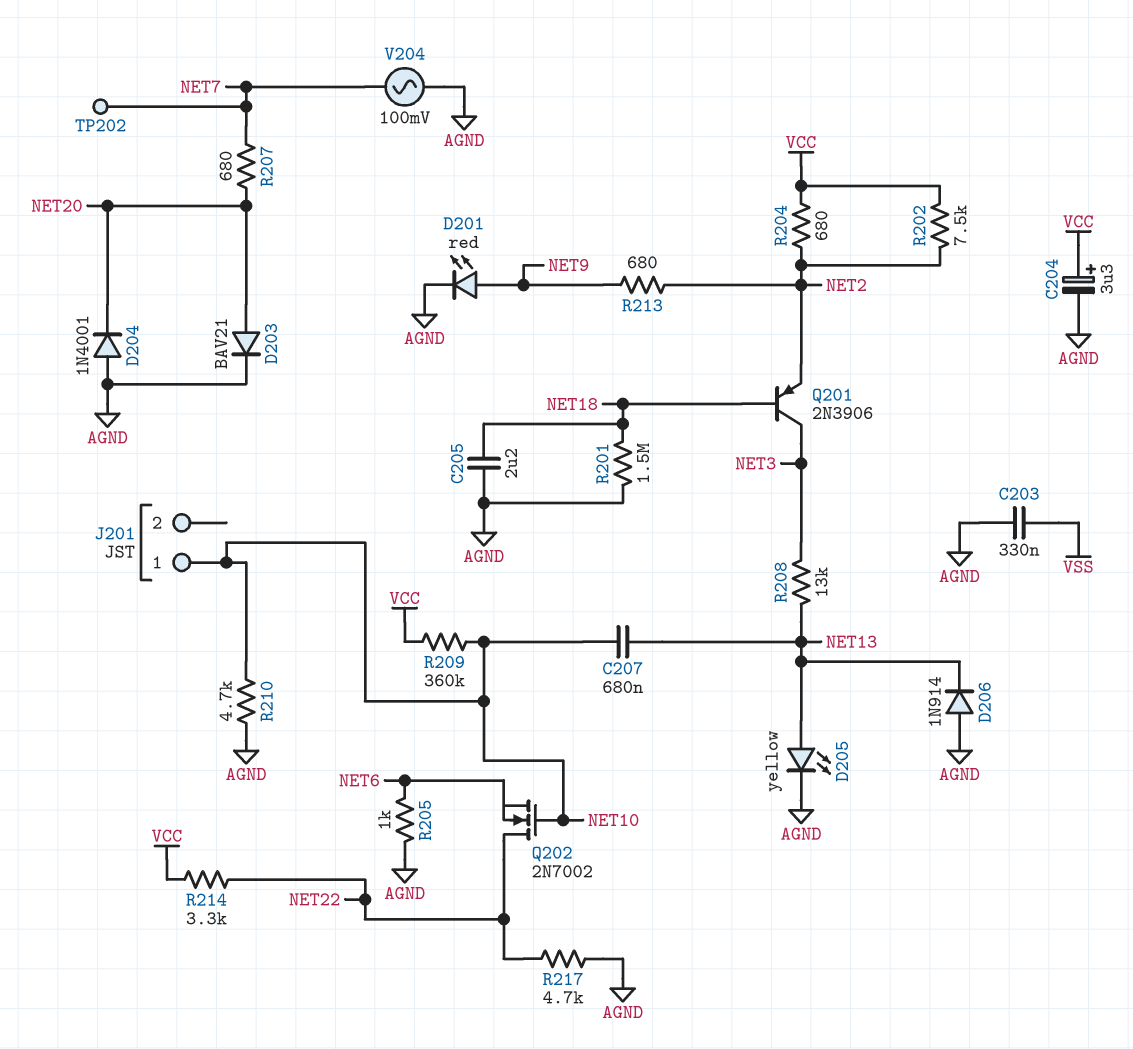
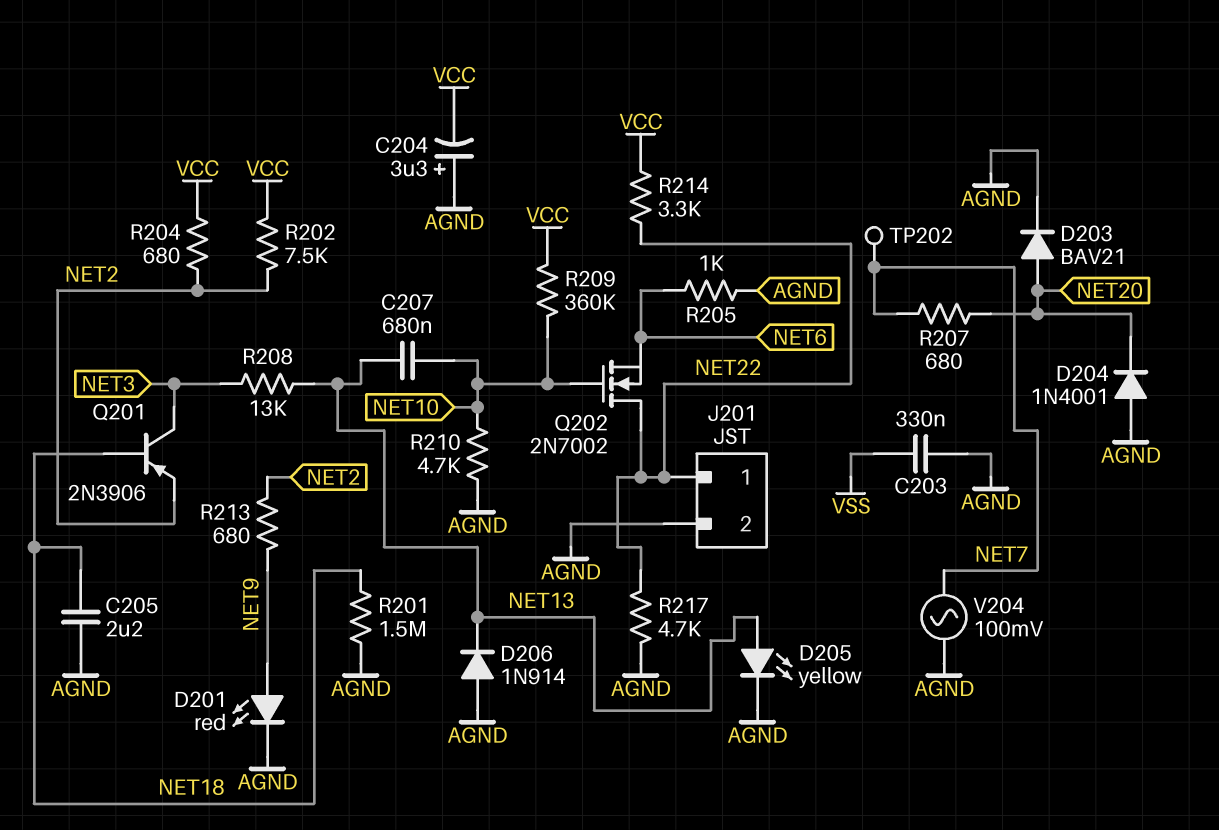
C204: 3.3uF (plus VCC, minus AGND) -> 3.3uF (plus AGND, minus VCC)
J201 pin 1: NET10 -> NET22
J201 pin 2: none -> AGND

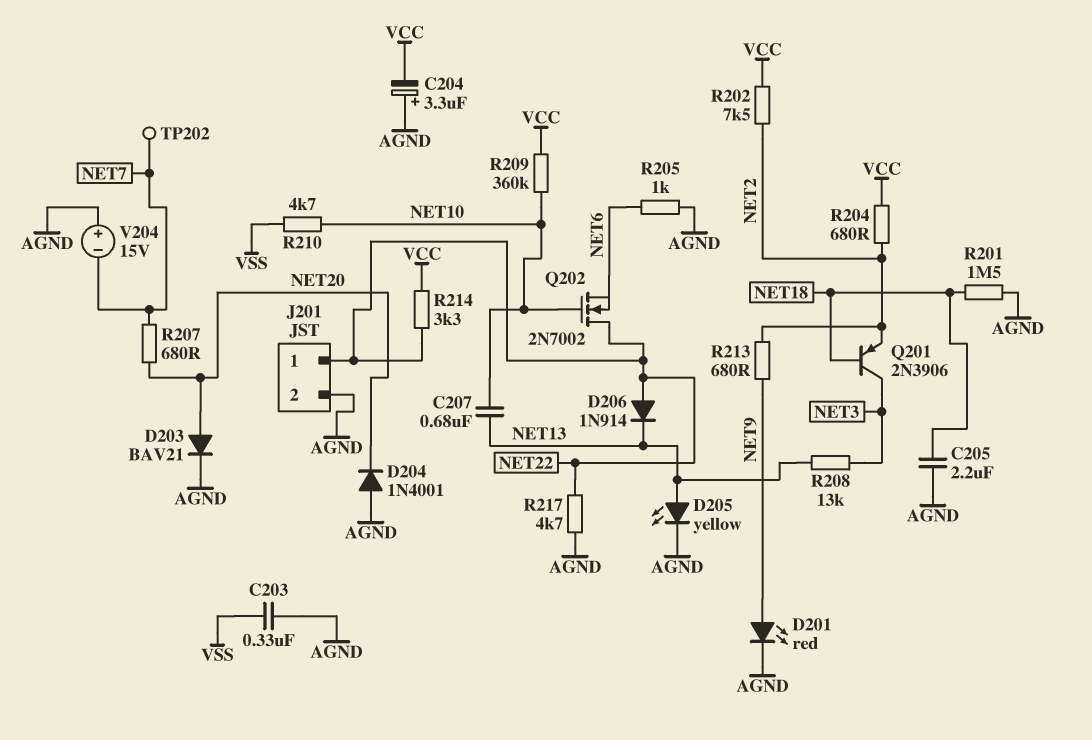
D206: diode 1N914 (A AGND, K NET13) -> diode 1N914 (A NET22, K NET13)
R210: 4.7k (AGND, NET10) -> 4.7k (NET10, VSS)
V204: AC 100mV (AGND, NET7) -> 15V (plus AGND, minus NET7)

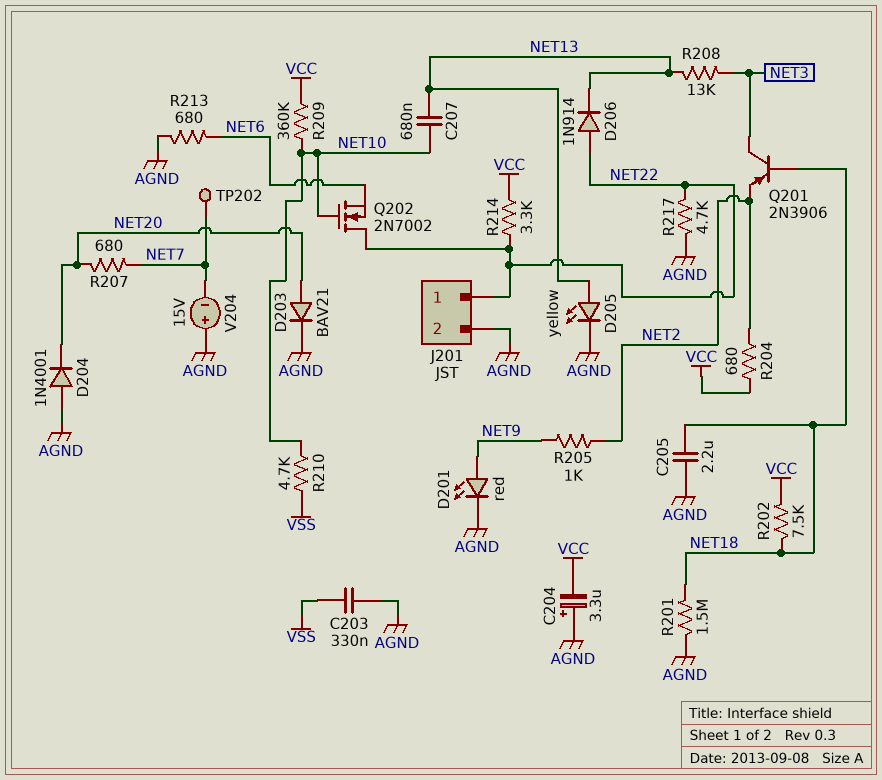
R202: 7.5k (NET2, VCC) -> 7.5k (NET18, VCC)
R205: 1k (AGND, NET6) -> 1k (NET2, NET9)
R213: 680 (NET2, NET9) -> 680 (AGND, NET6)

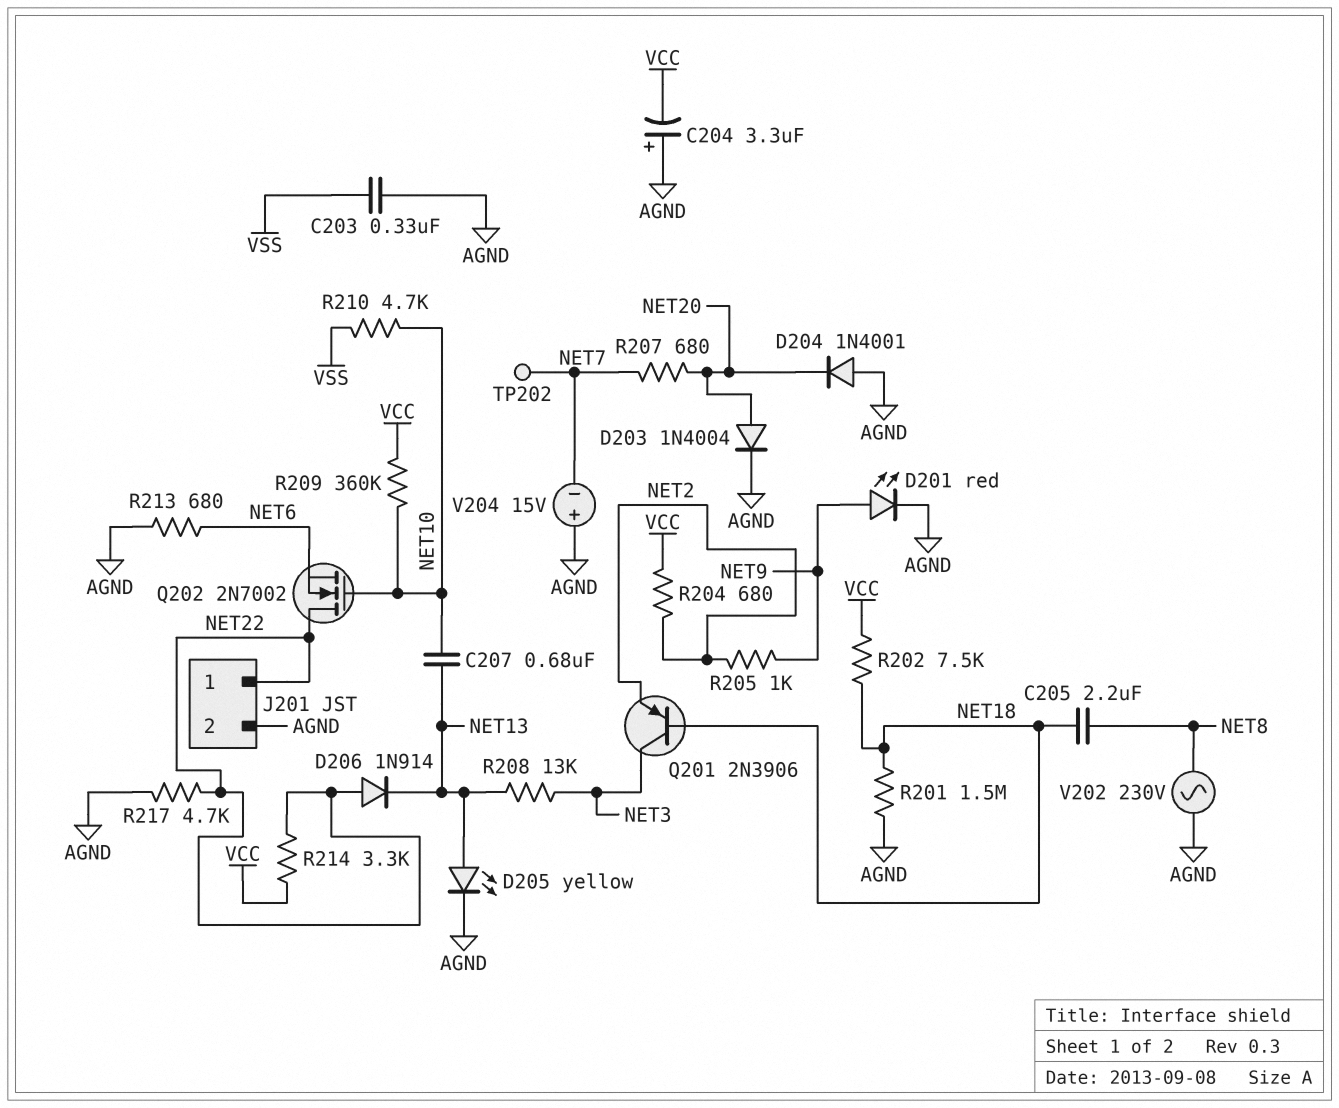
C205: 2.2uF (AGND, NET18) -> 2.2uF (NET8, NET18)
D203: diode BAV21 (A NET20, K AGND) -> diode 1N4004 (A NET20, K AGND)
V202: none -> AC 230V (AGND, NET8)

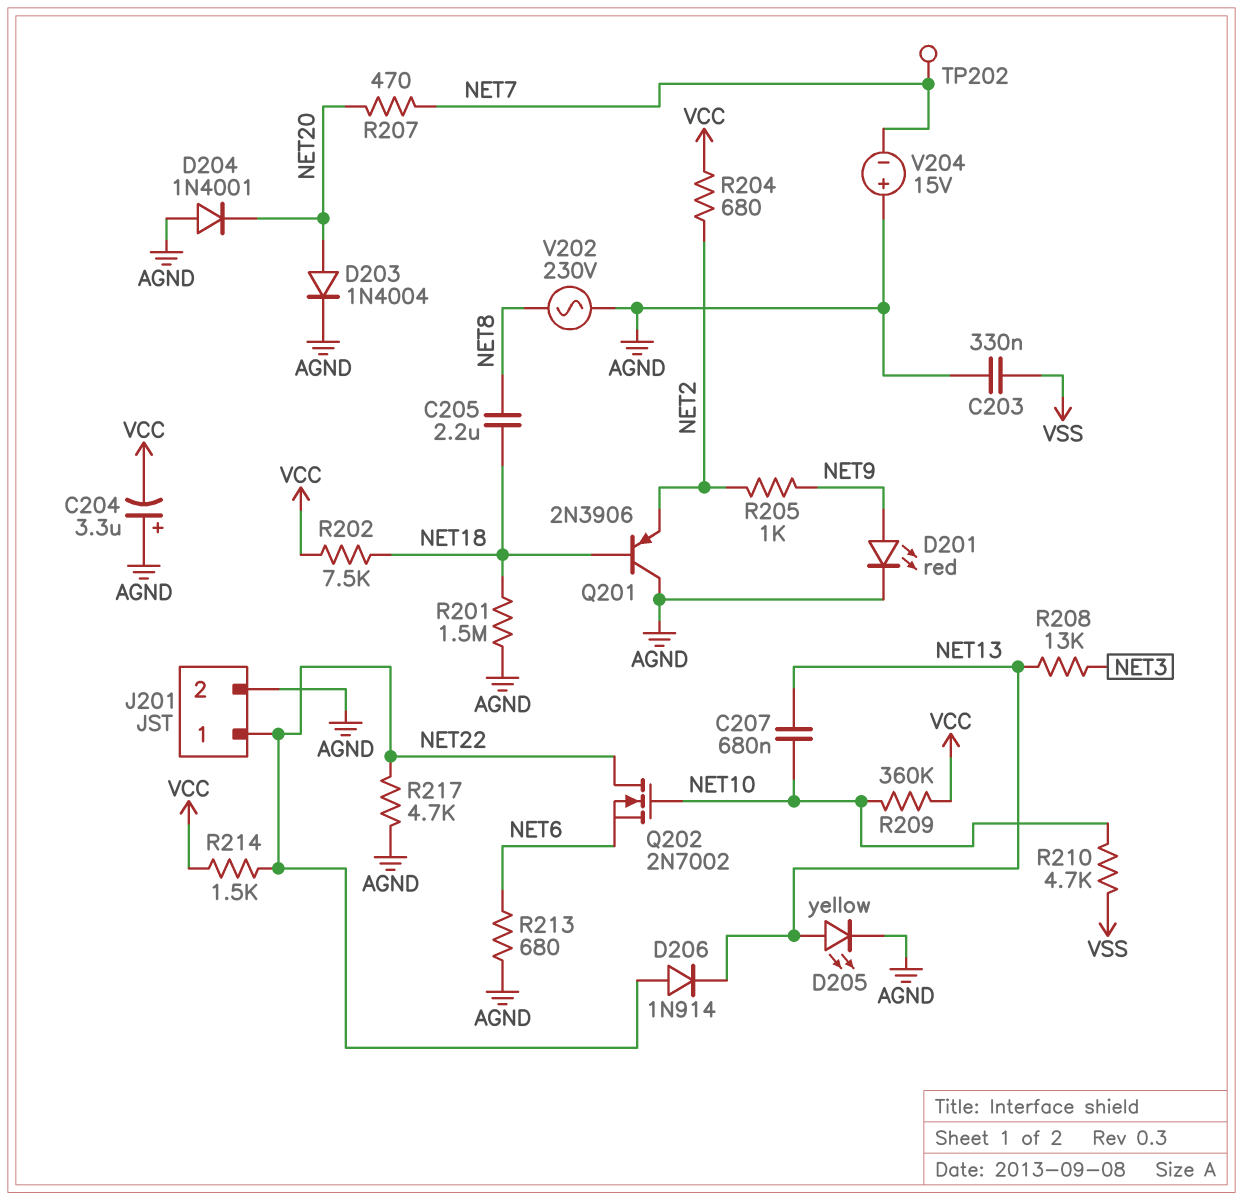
Q201: PNP 2N3906 (B NET18, C NET3, E NET2) -> PNP 2N3906 (B NET18, C AGND, E NET2)
R207: 680 (NET7, NET20) -> 470 (NET7, NET20)
R214: 3.3k (NET22, VCC) -> 1.5k (NET22, VCC)

